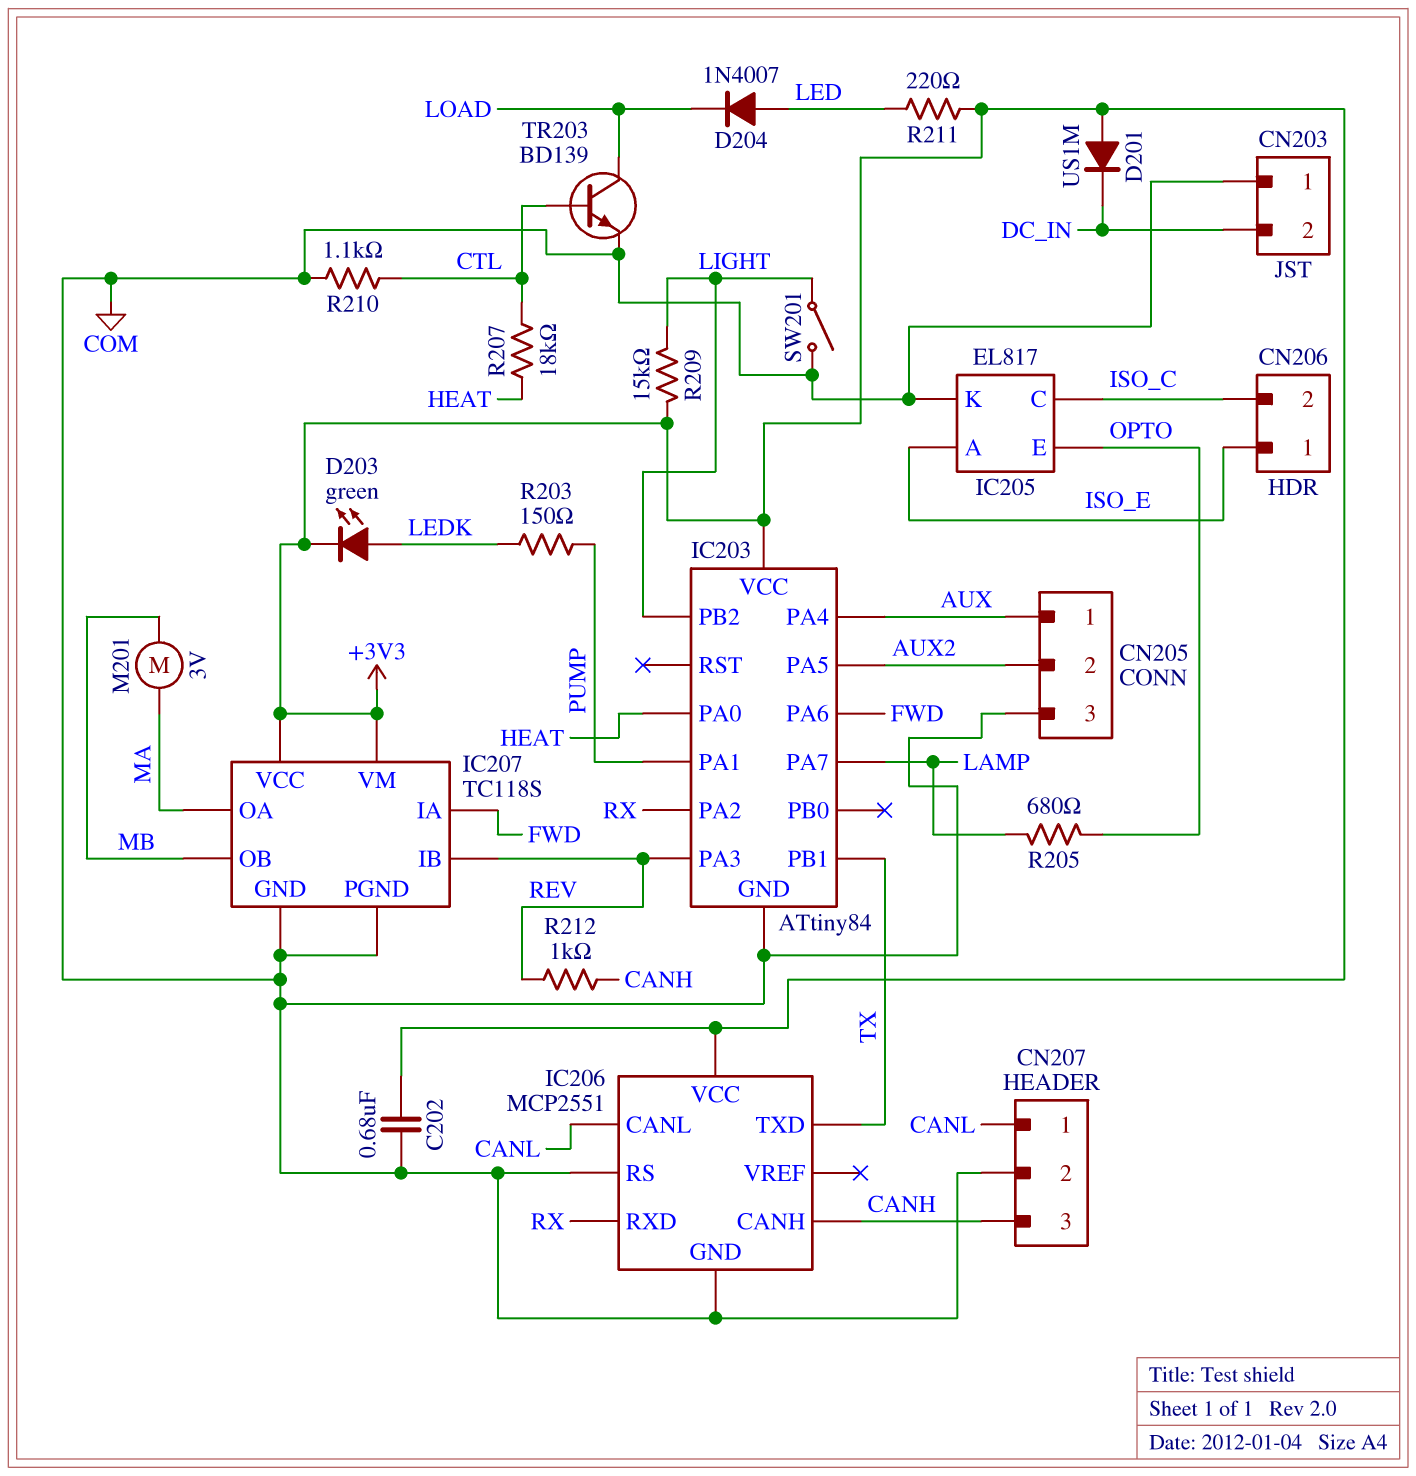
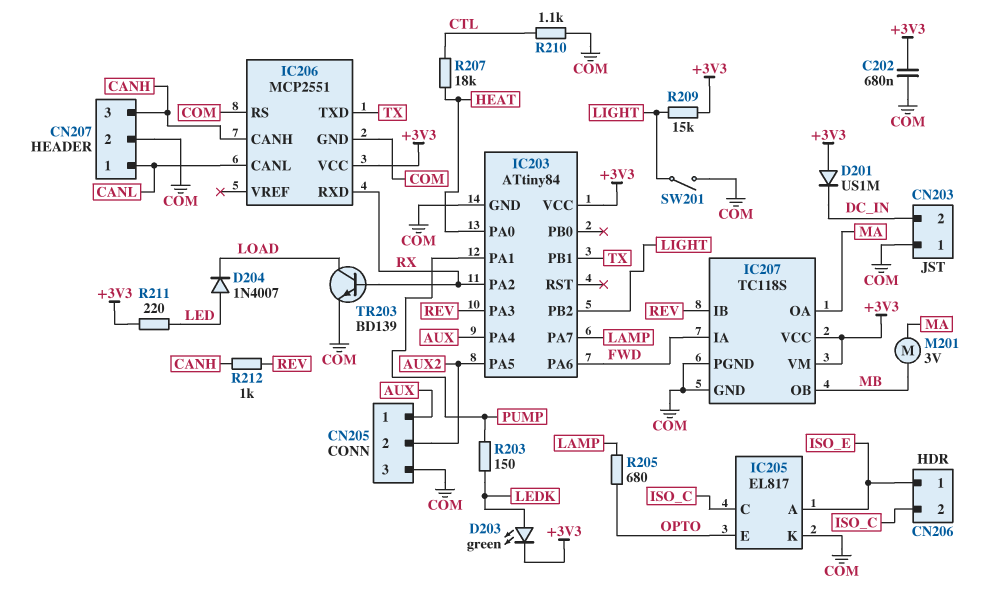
TR203: NPN BD139 (B CTL, C LOAD, E COM) -> NPN BD139 (B RX, C LOAD, E COM)

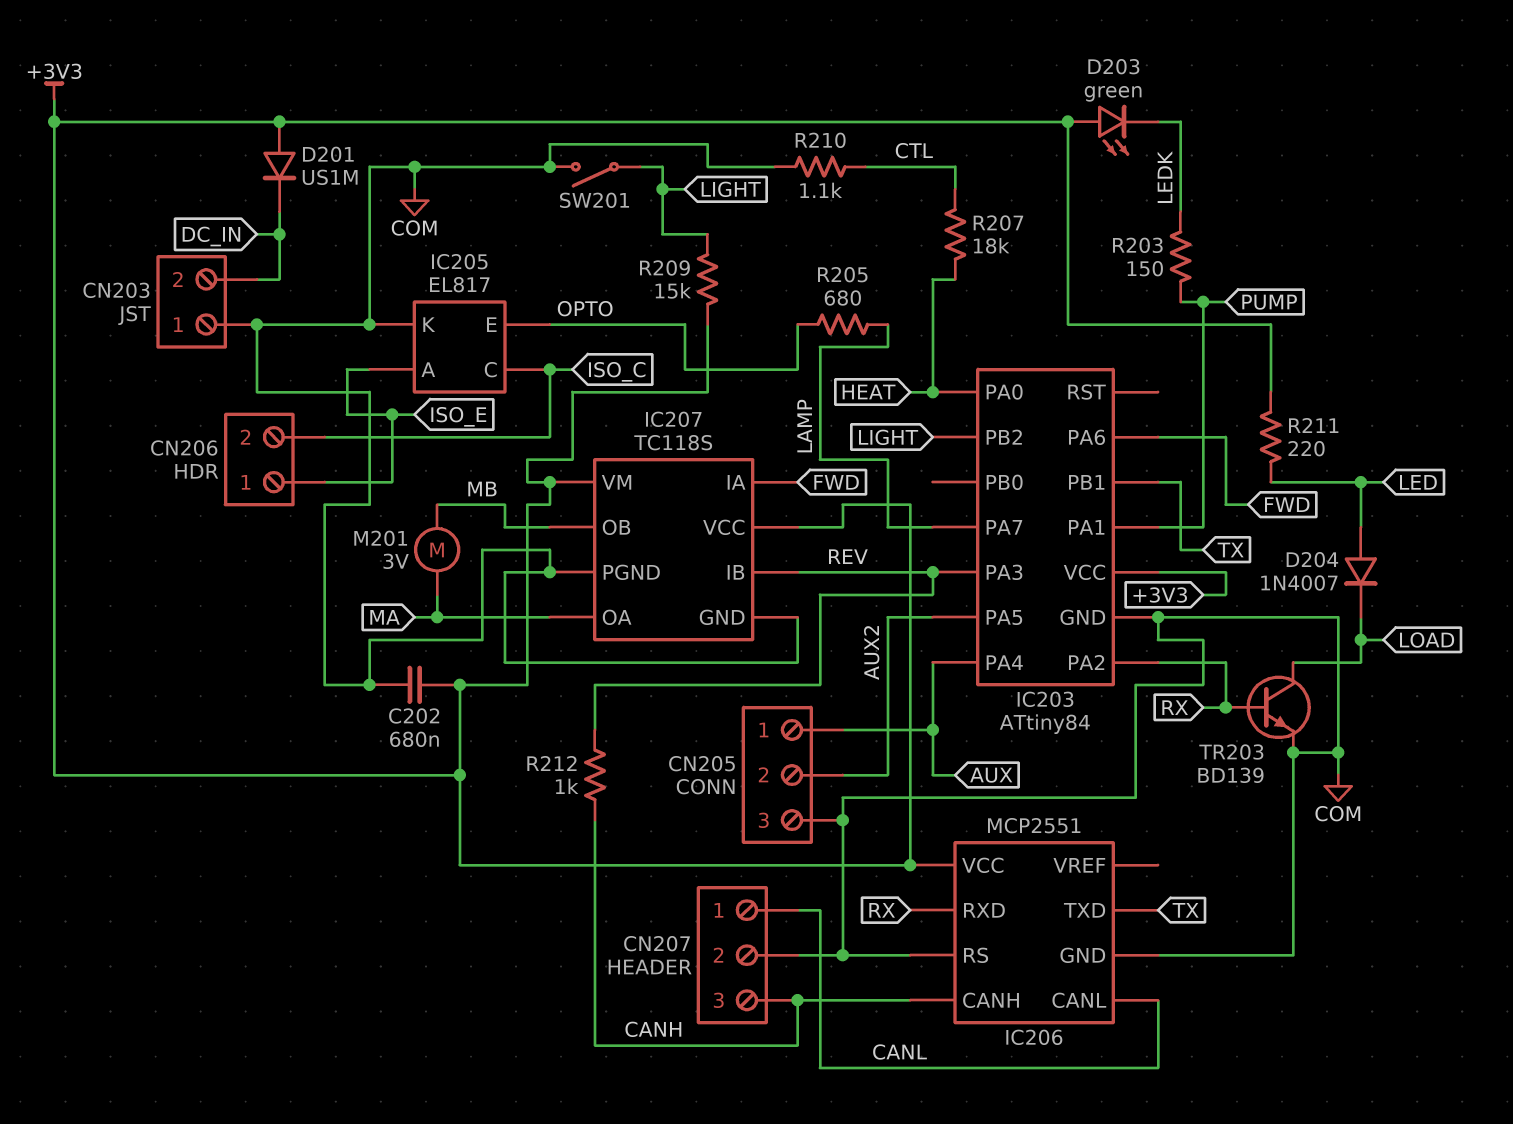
D203: LED green (A LEDK, K +3V3) -> LED green (A +3V3, K LEDK)

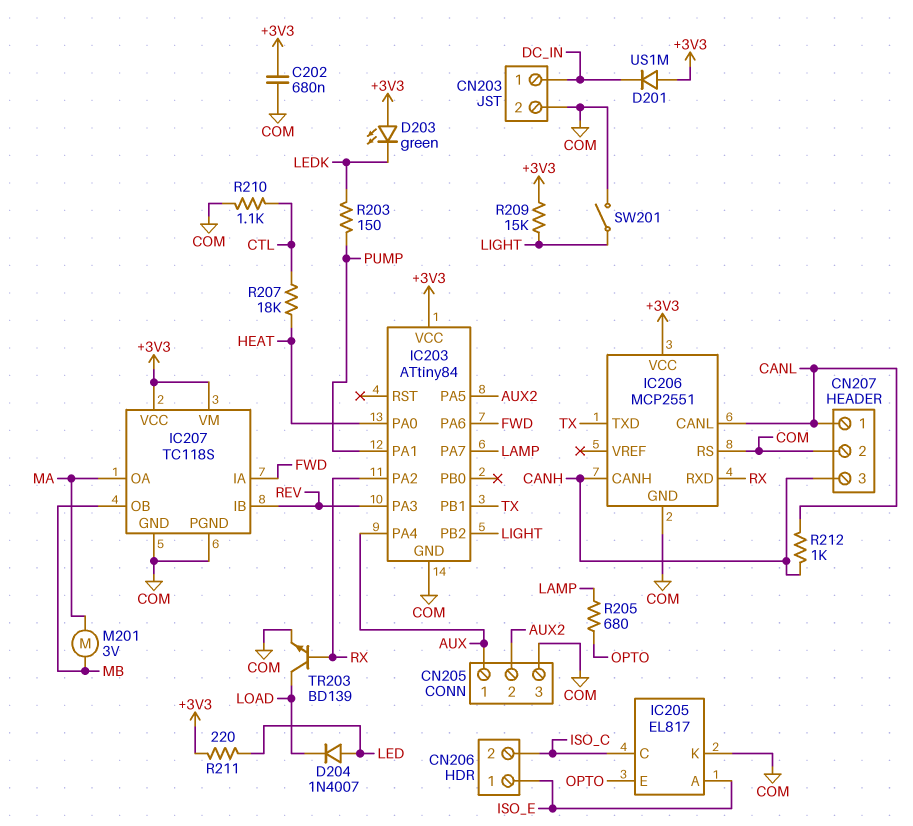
CN203 pin 1: COM -> DC_IN
CN203 pin 2: DC_IN -> COM
R212: 1k (CANH, REV) -> 1k (CANH, CANL)

